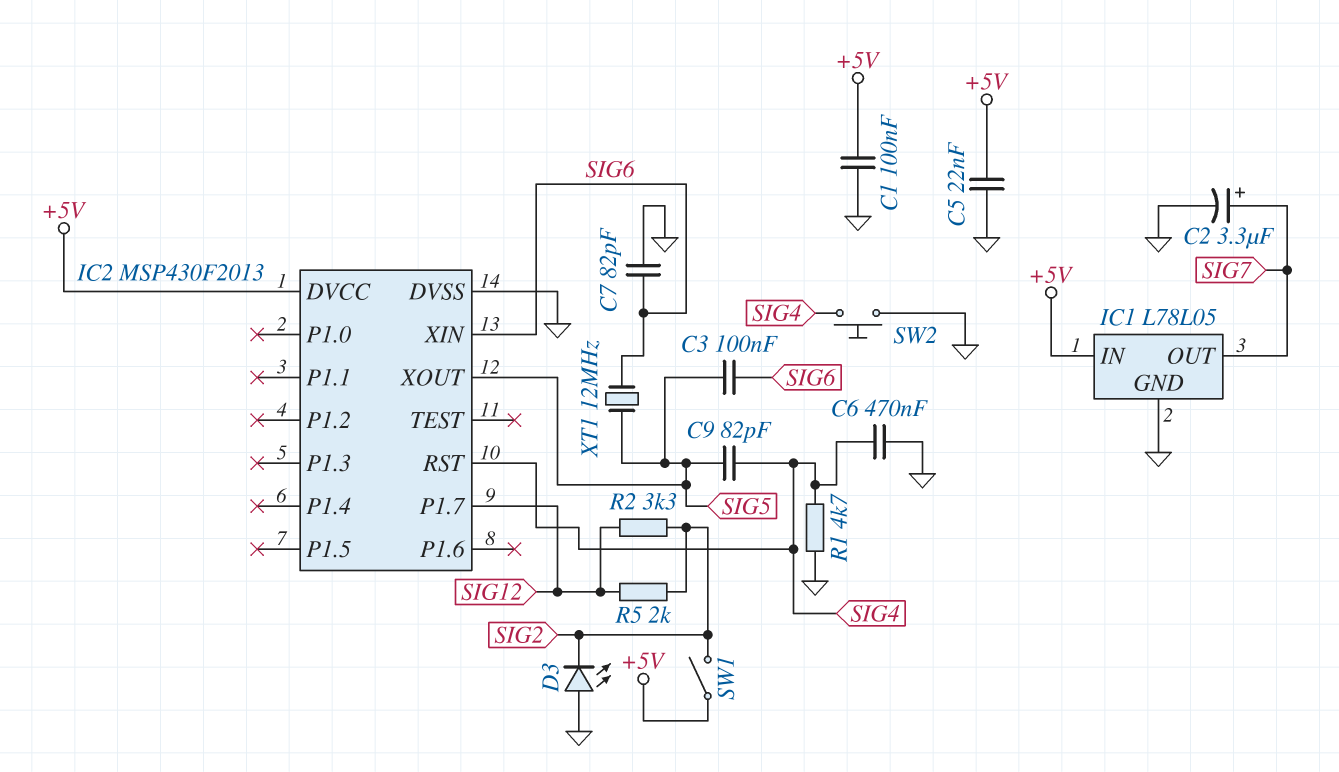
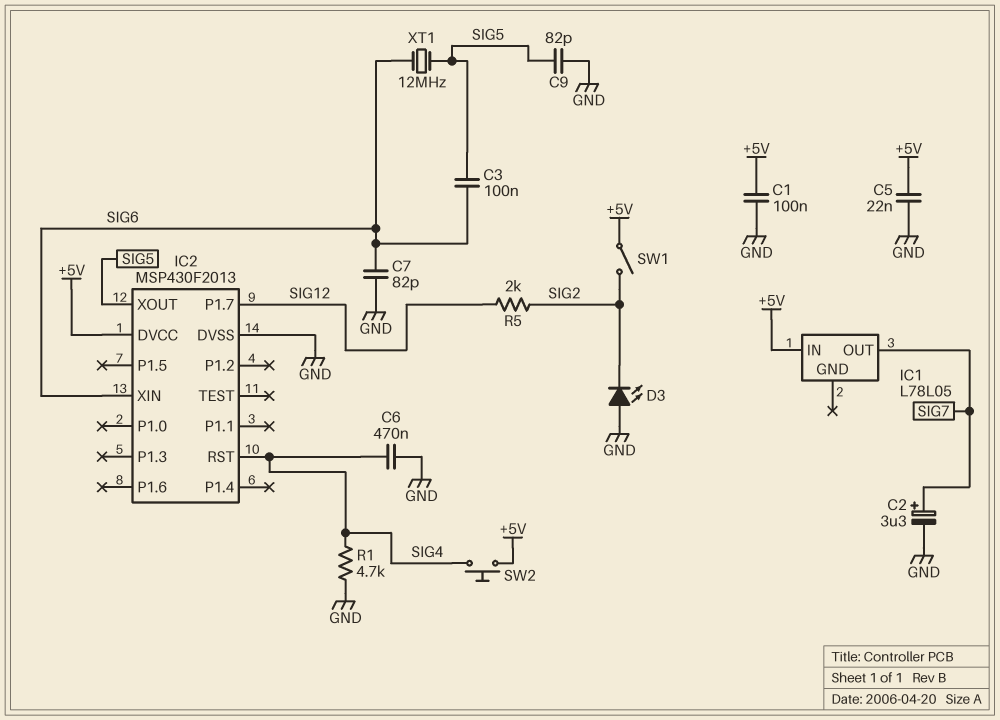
C9: 82pF (SIG4, SIG5) -> 82pF (GND, SIG5)
IC1 pin GND: GND -> none
R2: 3.3k (SIG2, SIG12) -> none
SW2: button (GND, SIG4) -> button (+5V, SIG4)

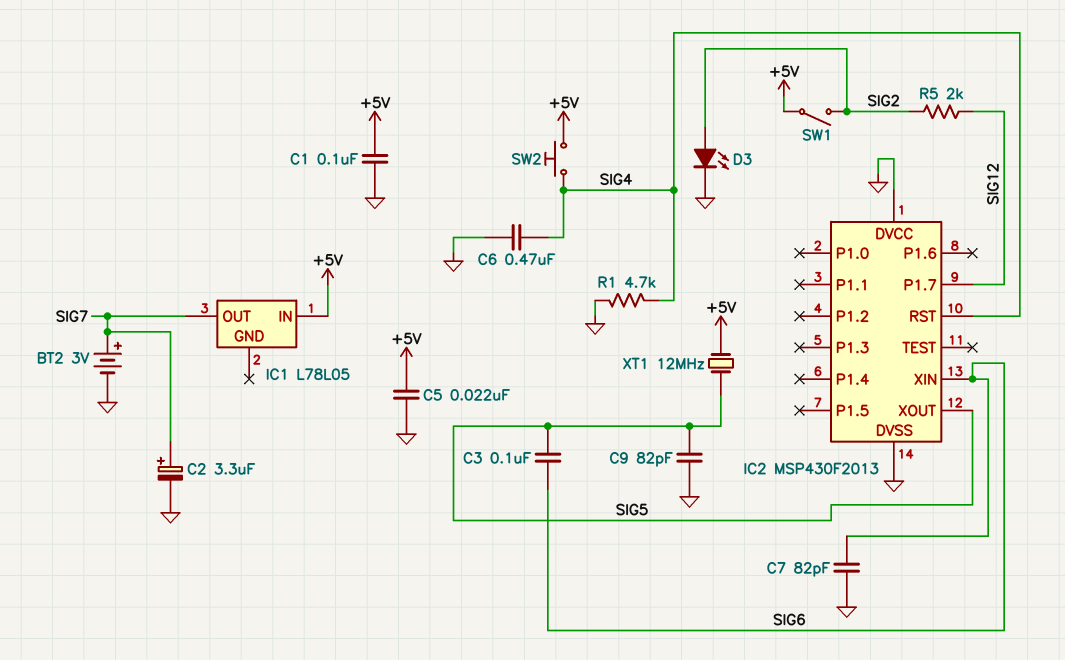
BT2: none -> 3V (plus SIG7, minus GND)
D3: LED (A GND, K SIG2) -> LED (A SIG2, K GND)
IC2 pin DVCC: +5V -> GND
XT1: 12MHz (SIG5, SIG6) -> 12MHz (+5V, SIG5)

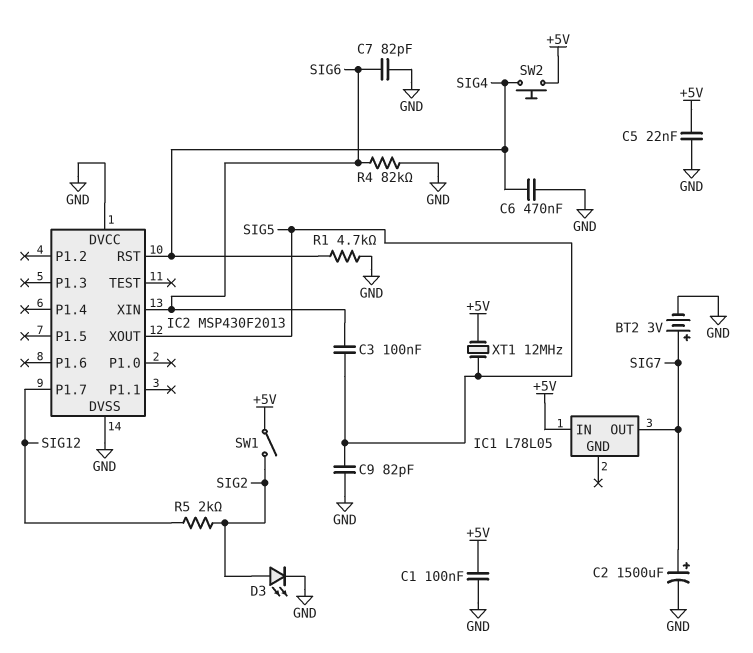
C2: 3.3uF (plus SIG7, minus GND) -> 1500uF (plus SIG7, minus GND)
R4: none -> 82k (GND, SIG6)

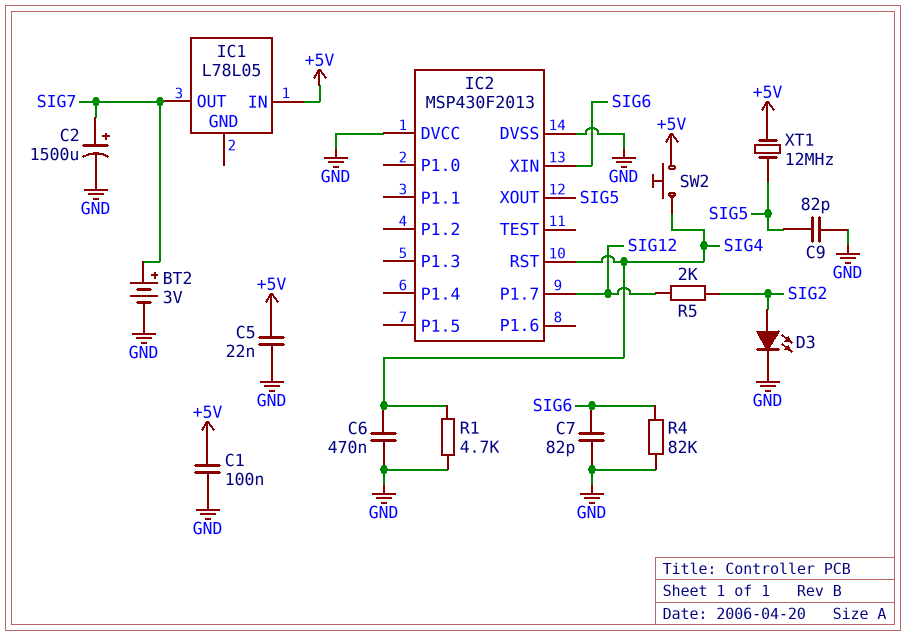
C3: 100nF (SIG5, SIG6) -> none
SW1: switch (+5V, SIG2) -> none

